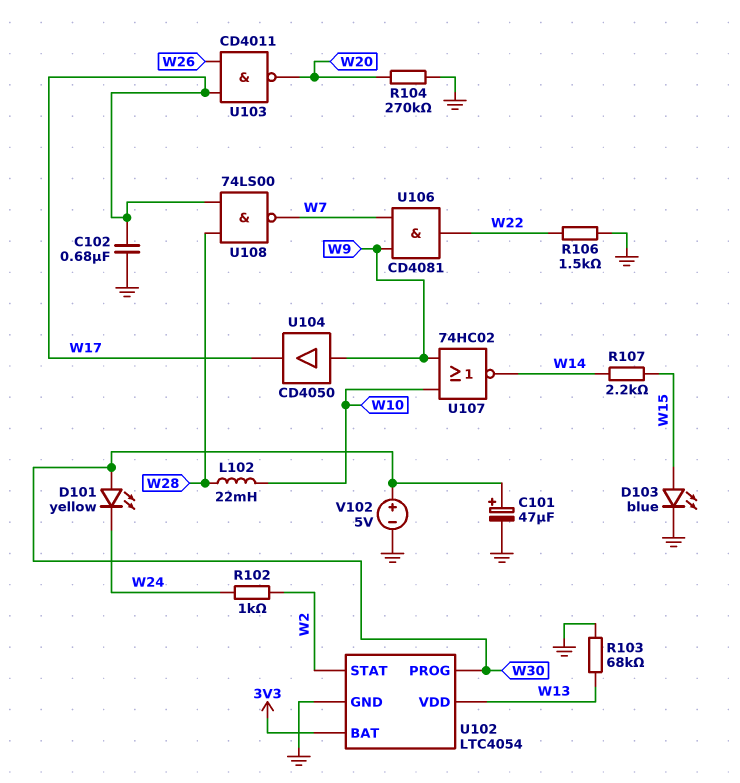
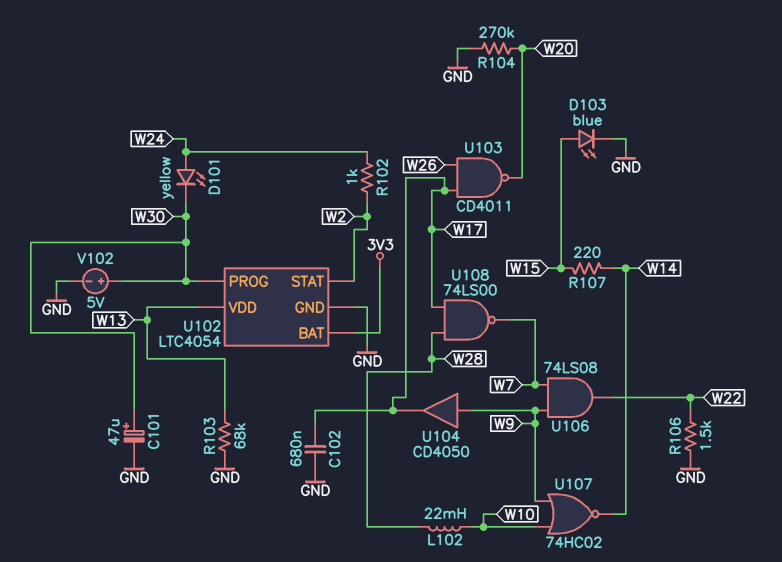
D101: LED yellow (A W30, K W24) -> LED yellow (A W24, K W30)
R107: 2.2k (W14, W15) -> 220 (W14, W15)
U106: AND CD4081 (in W7, in W9, out W22) -> AND 74LS08 (in W7, in W9, out W22)

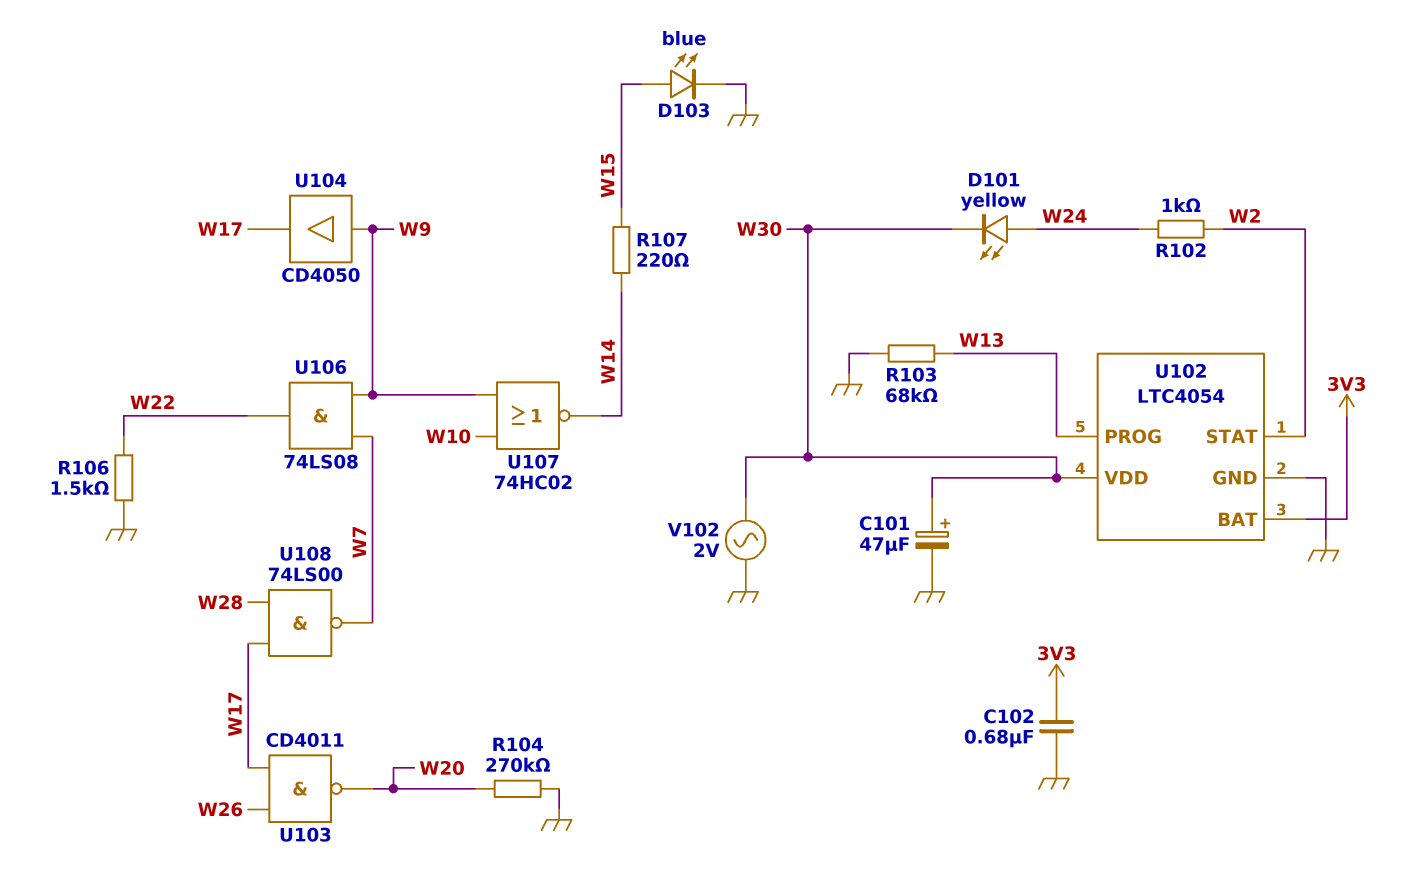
C102: 680nF (GND, W17) -> 680nF (3V3, GND)
L102: 22mH (W10, W28) -> none
U102 pin PROG: W30 -> W13
U102 pin VDD: W13 -> W30
V102: 5V (plus W30, minus GND) -> AC 2V (GND, W30)

